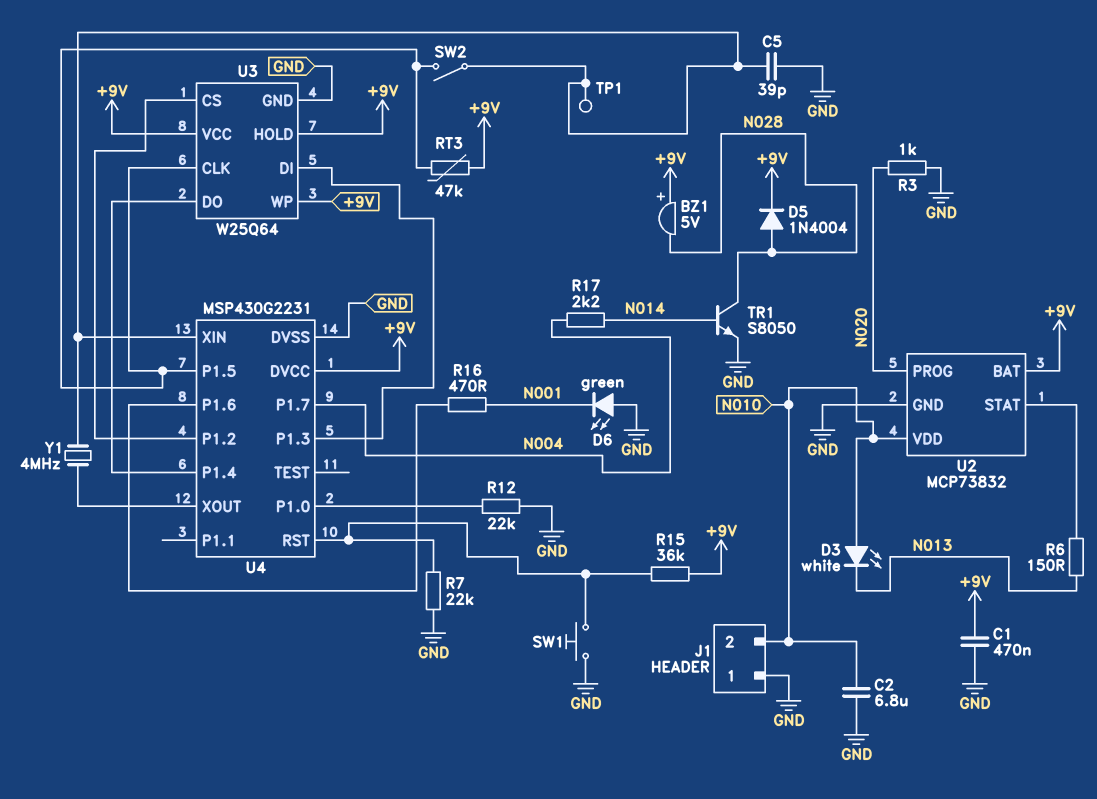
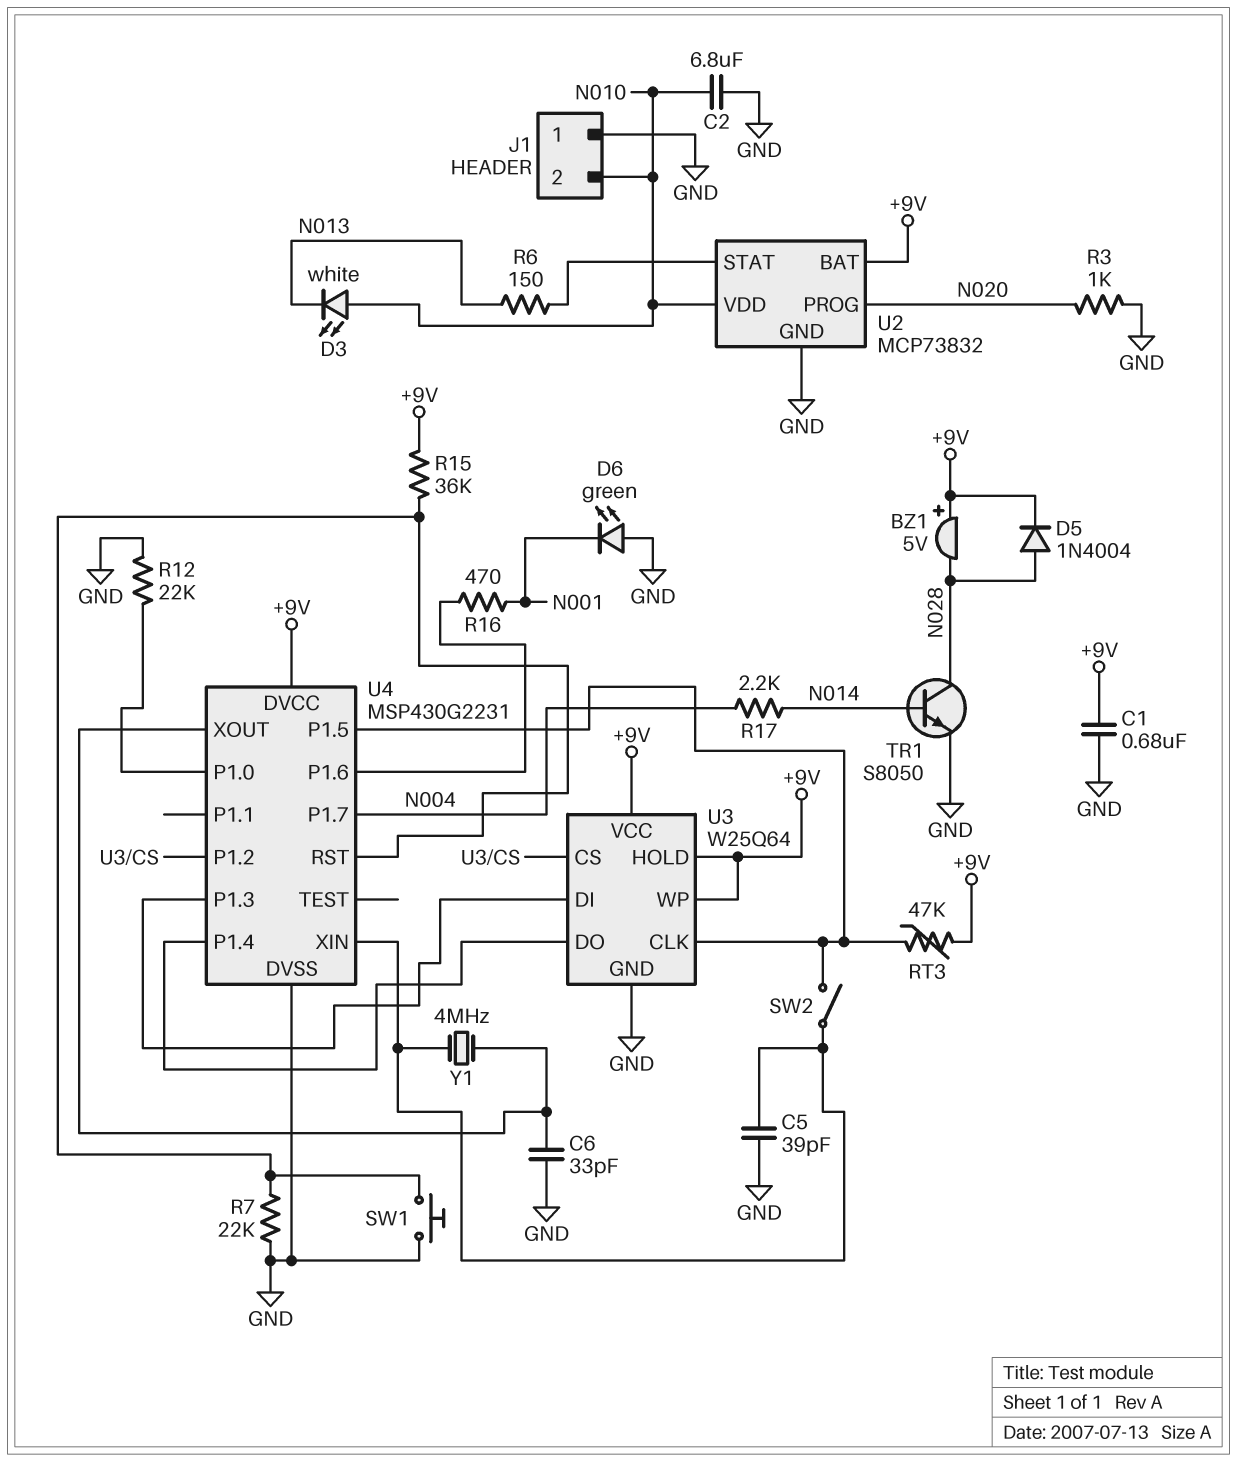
C1: 470nF (+9V, GND) -> 680nF (+9V, GND)
C6: none -> 33pF (GND, U4/XOUT)
TP1: test point (U4/XIN) -> none

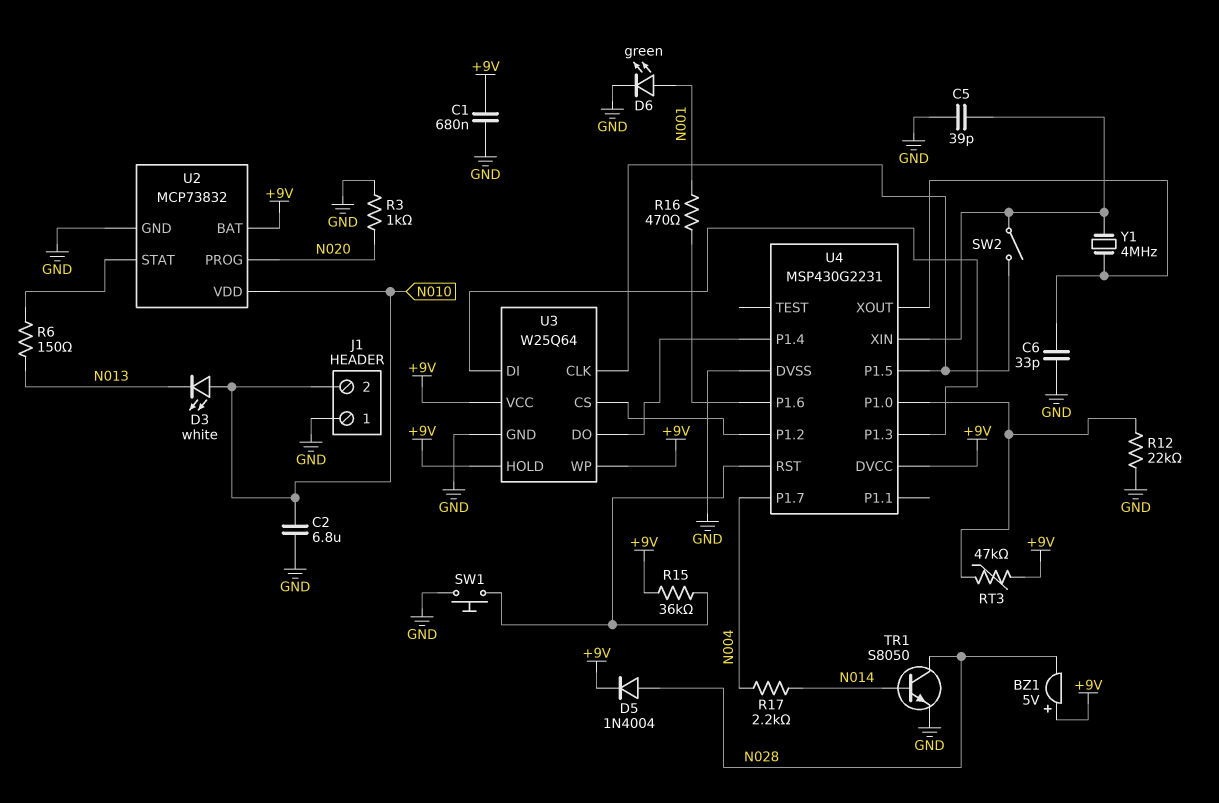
D6: LED green (A GND, K N001) -> LED green (A N001, K GND)
R7: 22k (GND, U4/RST) -> none
RT3: 47k (+9V, U3/CLK) -> 47k (+9V, U4/P1.0)

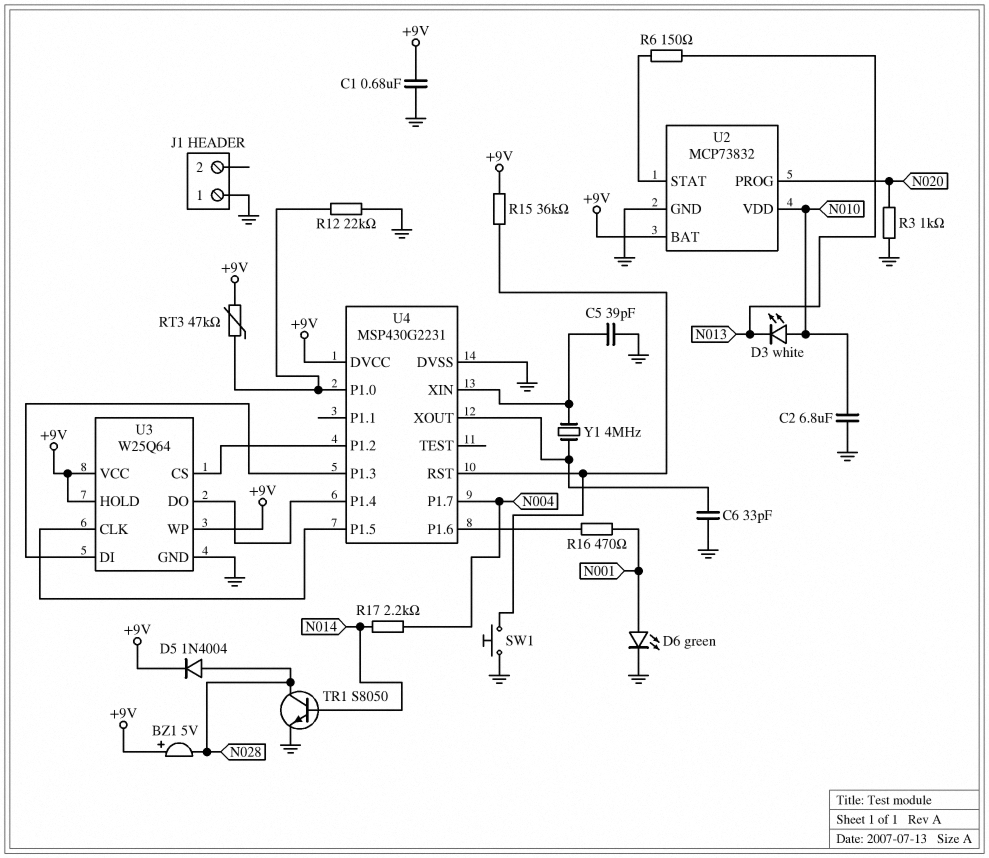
J1 pin 2: N010 -> none
SW2: switch (U3/CLK, U4/XIN) -> none

